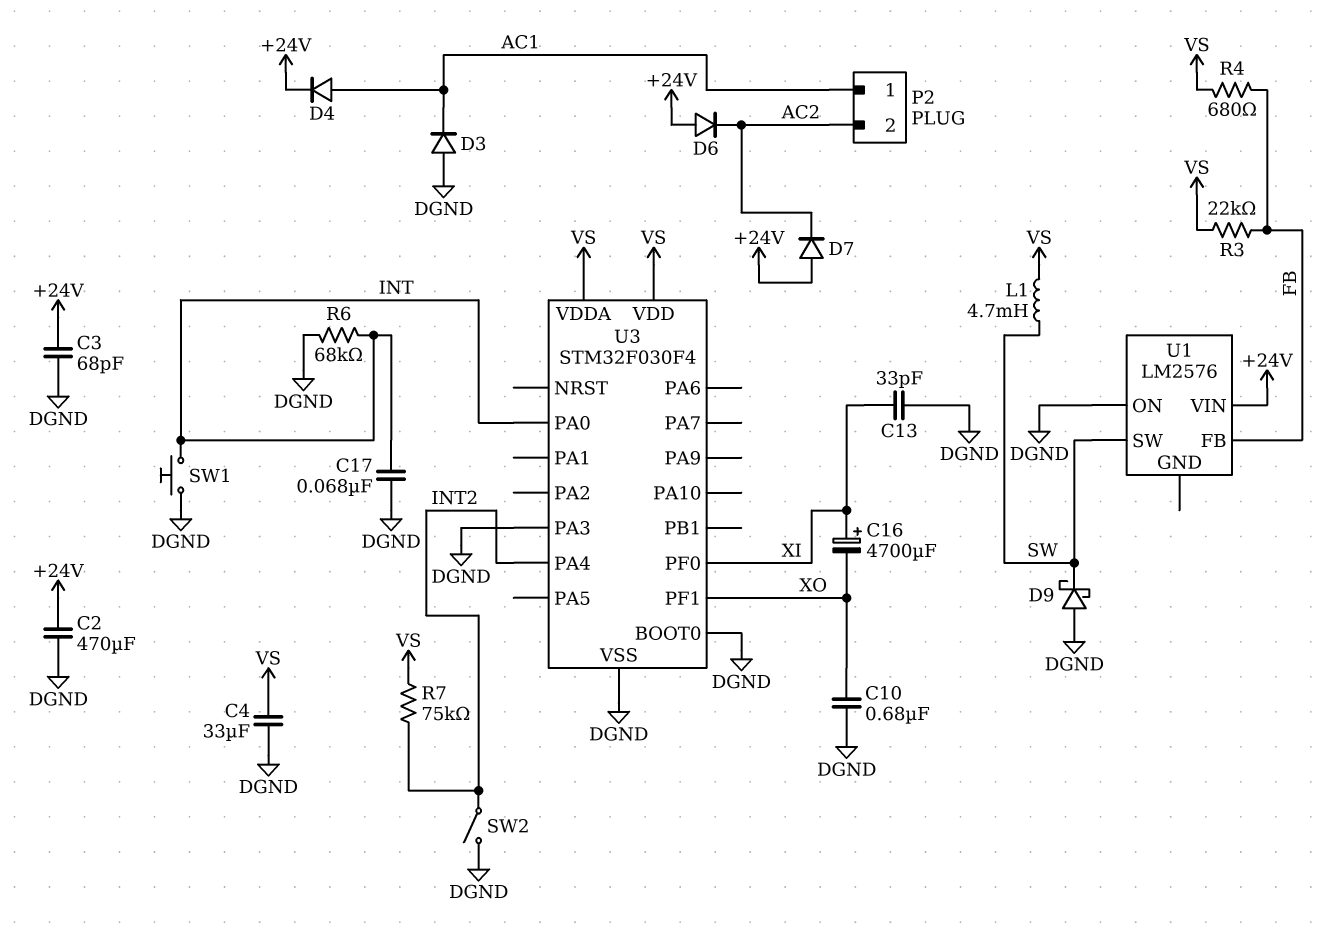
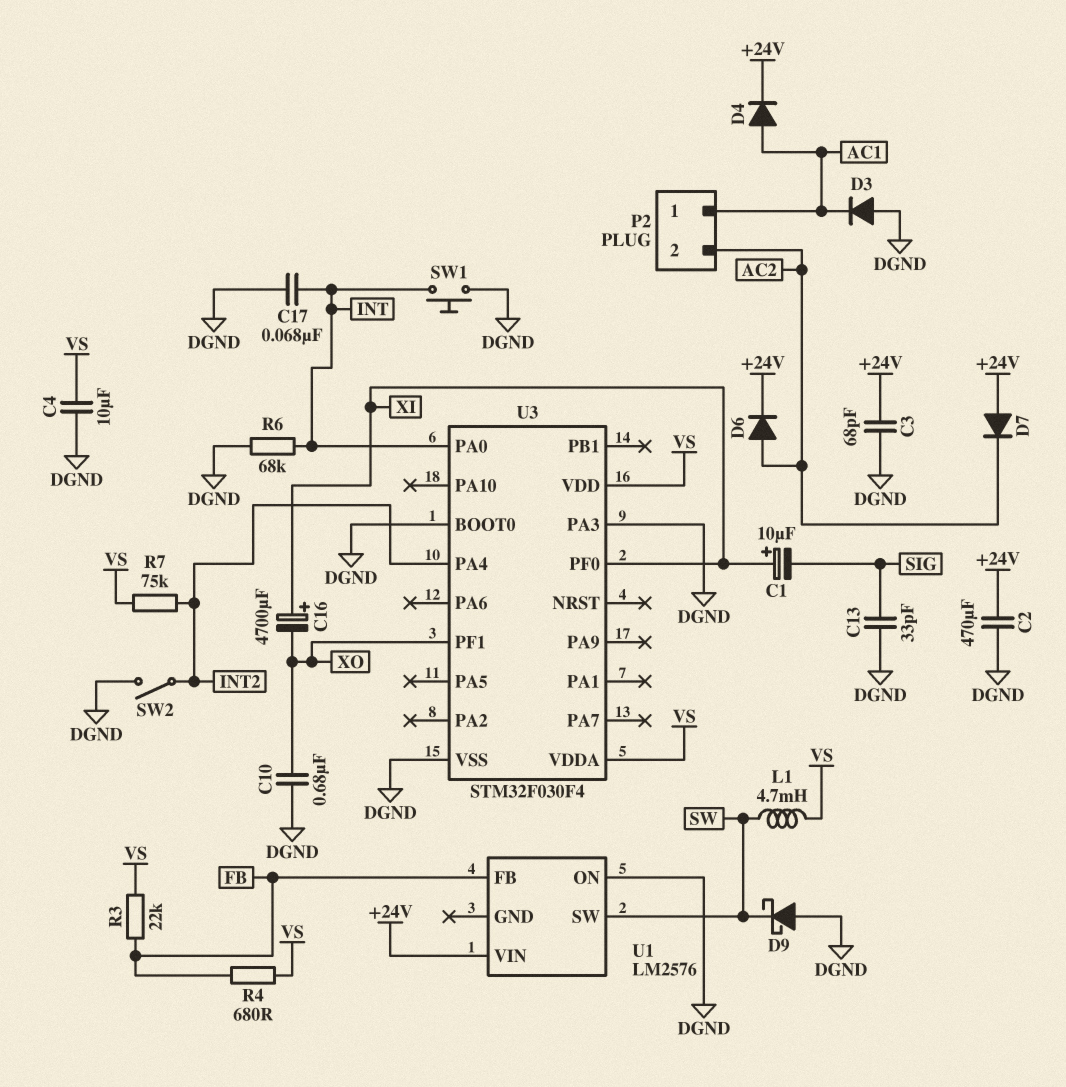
C1: none -> 10uF (plus XI, minus SIG)
C4: 33uF (DGND, VS) -> 10uF (DGND, VS)
C13: 33pF (DGND, XI) -> 33pF (DGND, SIG)
D6: diode (A +24V, K AC2) -> diode (A AC2, K +24V)

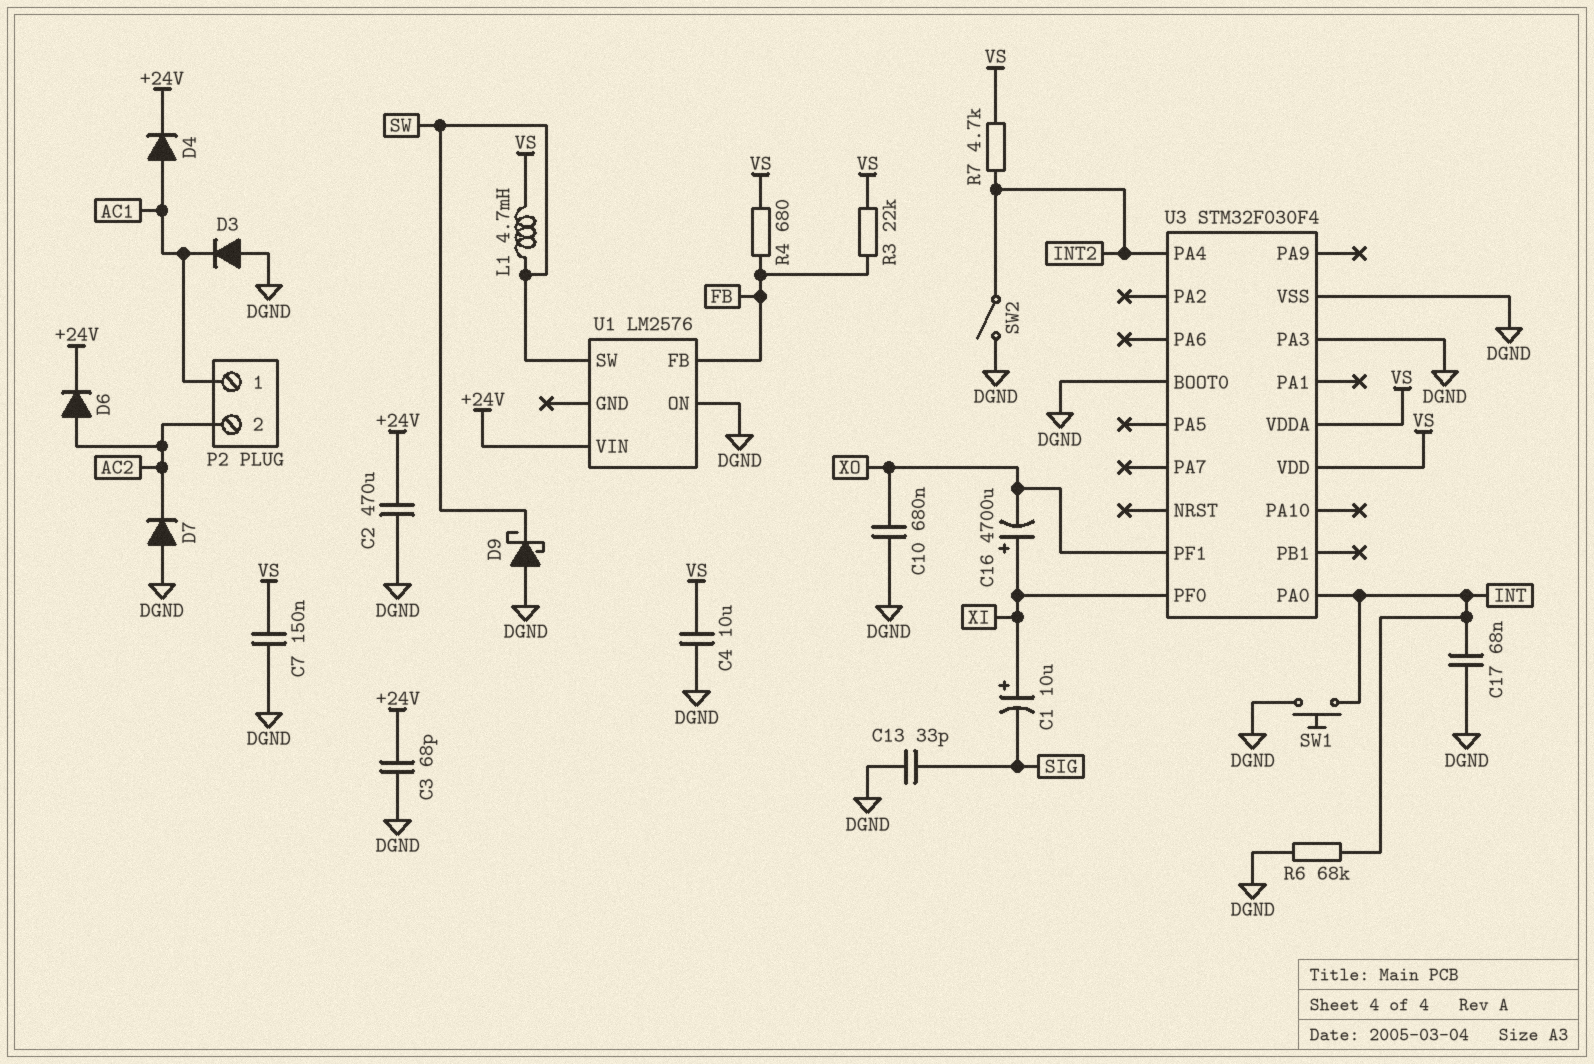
C7: none -> 150nF (DGND, VS)
D7: diode (A +24V, K AC2) -> diode (A DGND, K AC2)
R7: 75k (INT2, VS) -> 4.7k (INT2, VS)

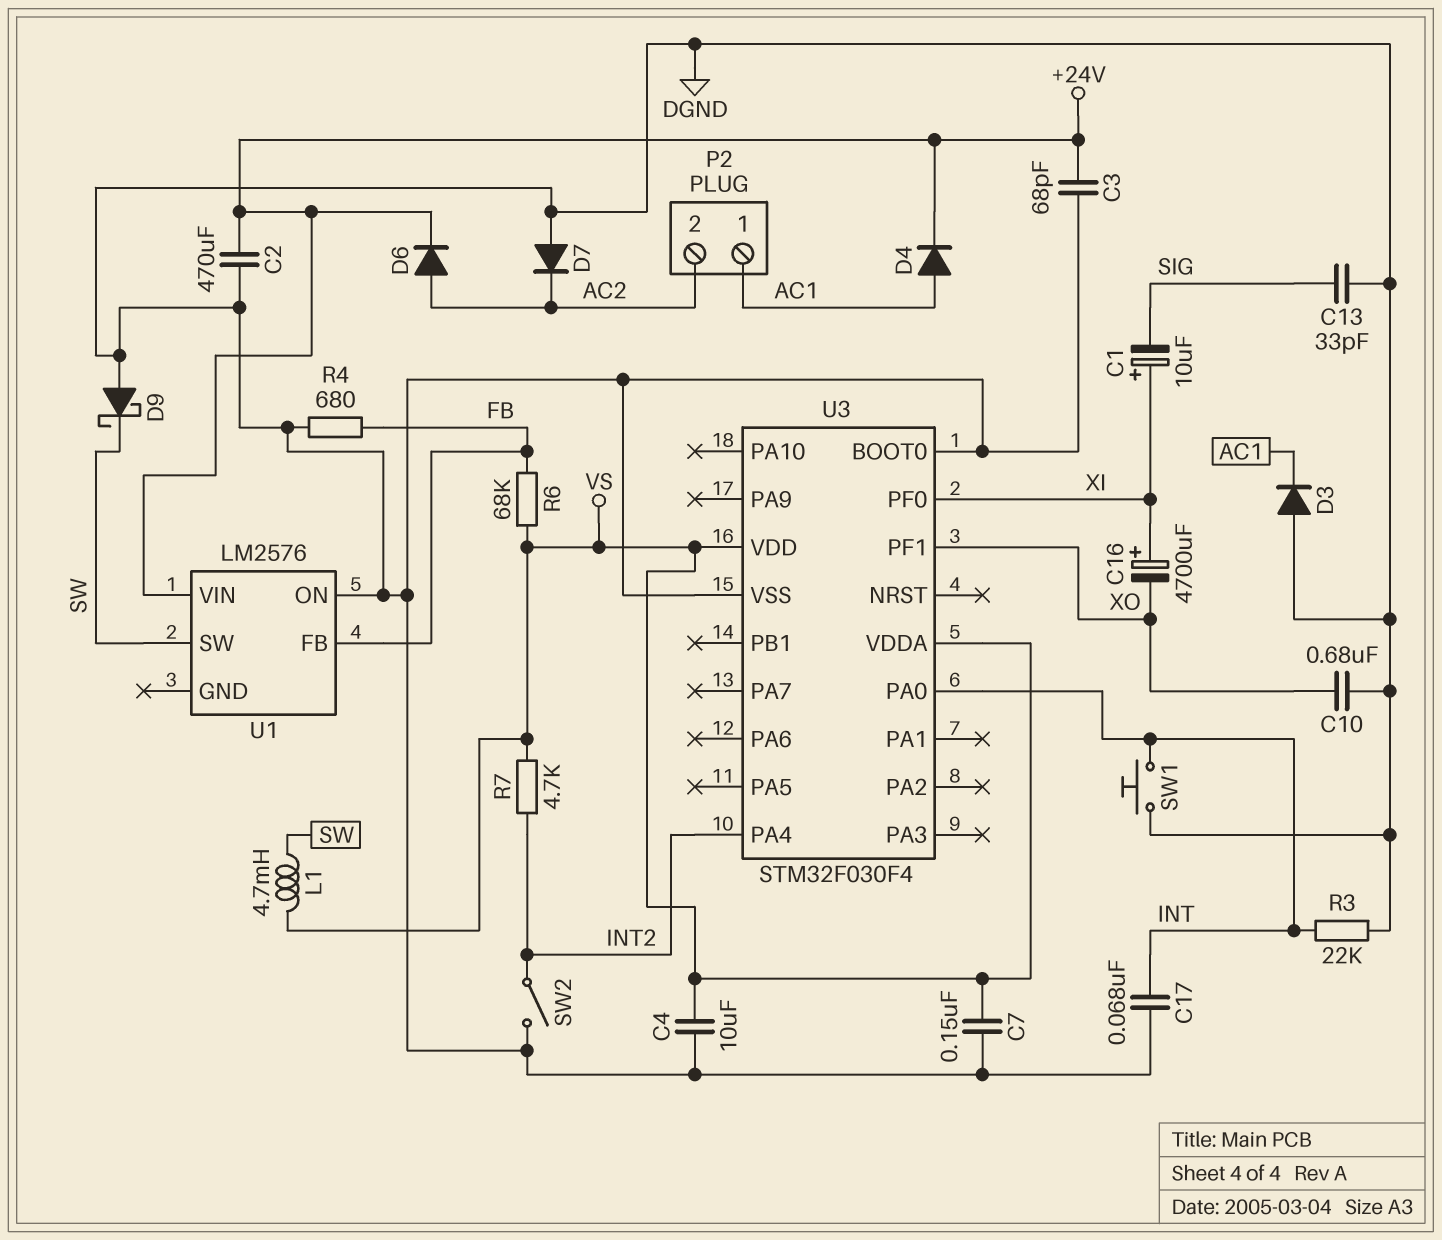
R3: 22k (FB, VS) -> 22k (DGND, INT)
R4: 680 (FB, VS) -> 680 (DGND, FB)
R6: 68k (DGND, INT) -> 68k (FB, VS)
U3 pin PA3: DGND -> none

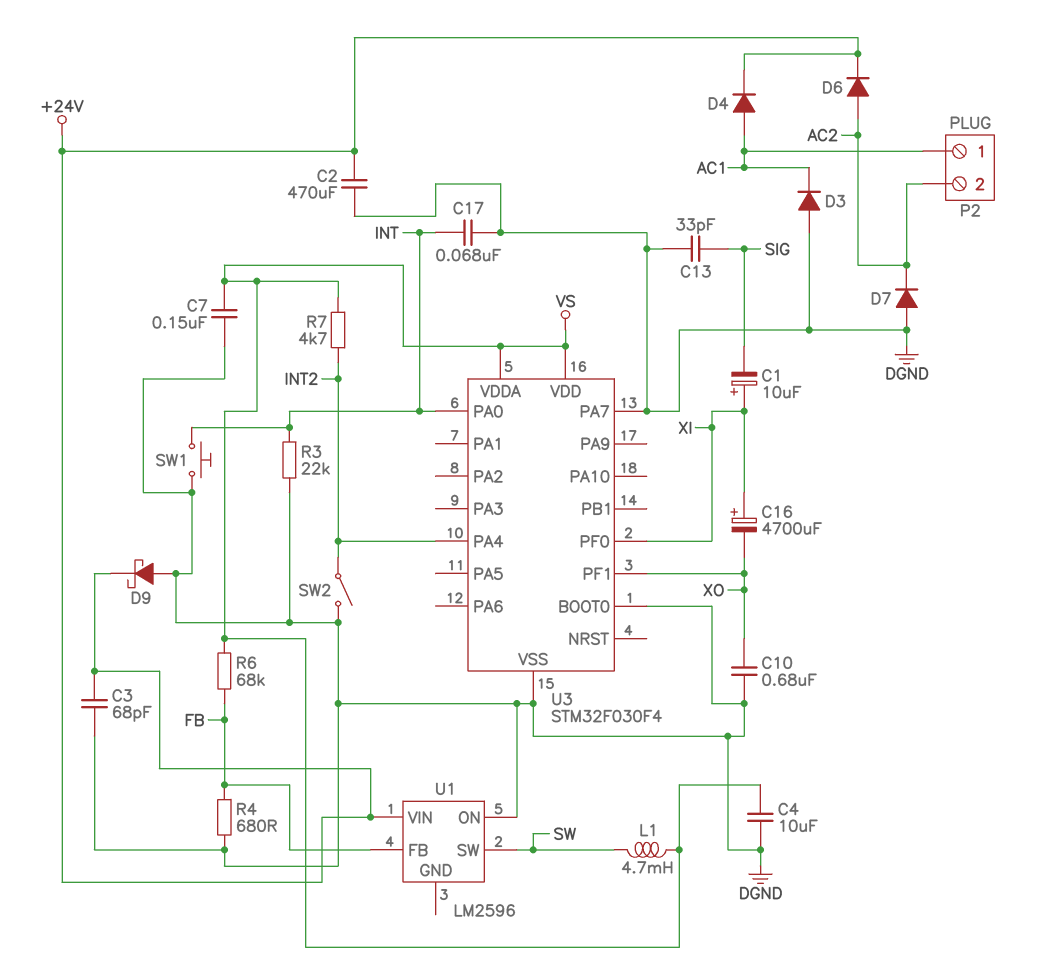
D9: schottky (A DGND, K SW) -> schottky (A DGND, K +24V)
U1: LM2576 -> LM2596
U3 pin PA7: none -> DGND

